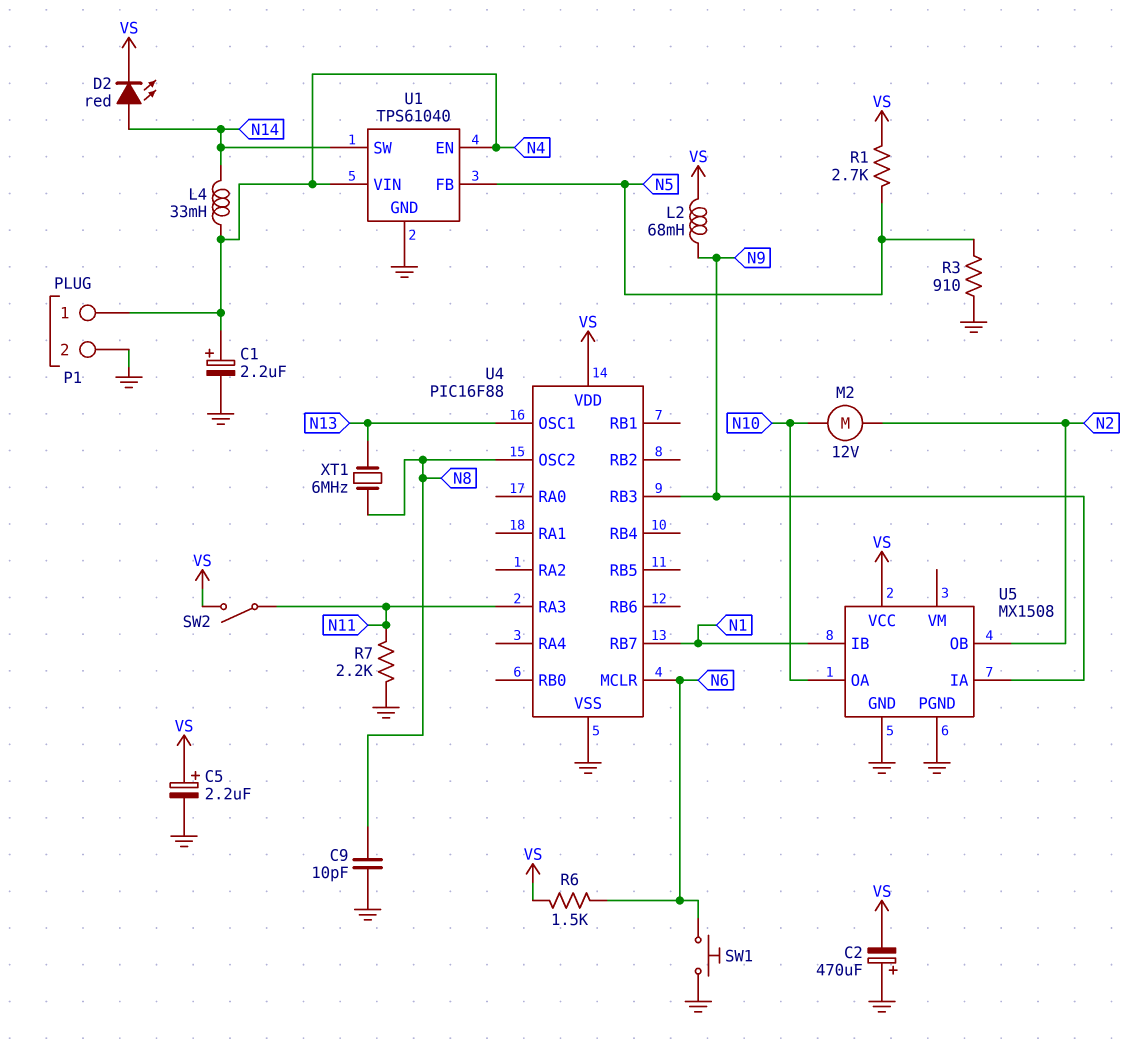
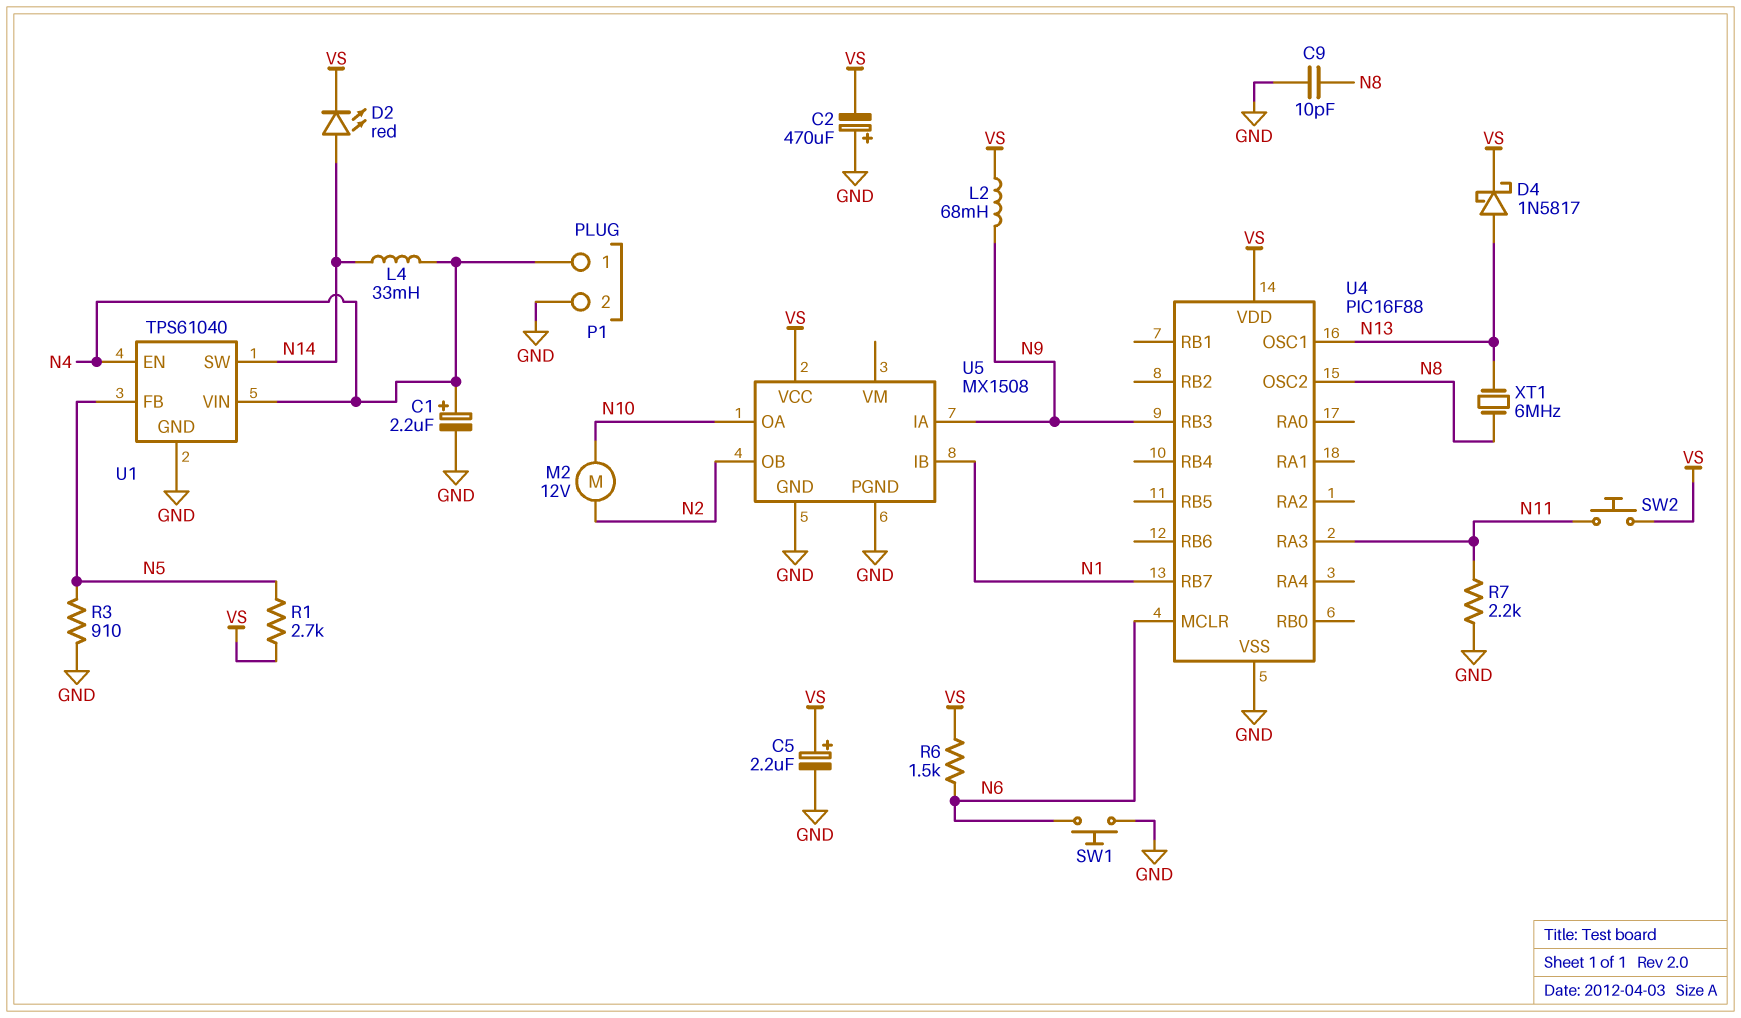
D4: none -> schottky 1N5817 (A N13, K VS)
SW2: switch (N11, VS) -> button (N11, VS)

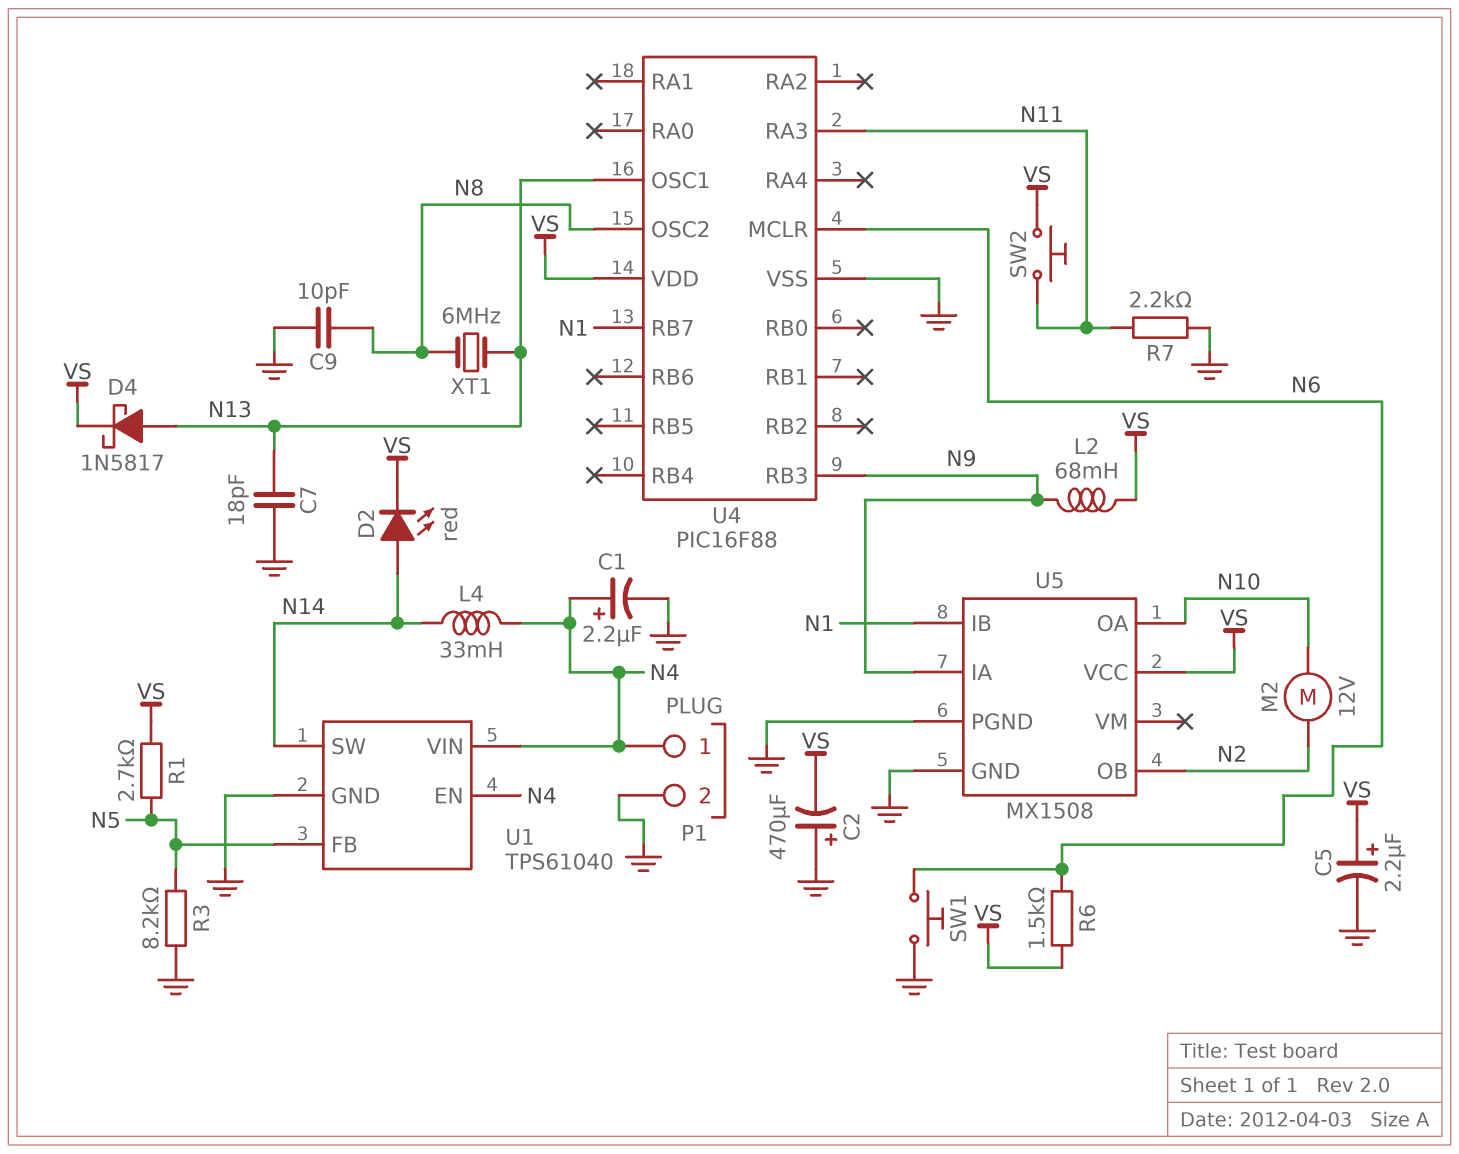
C7: none -> 18pF (GND, N13)
R3: 910 (GND, N5) -> 8.2k (GND, N5)

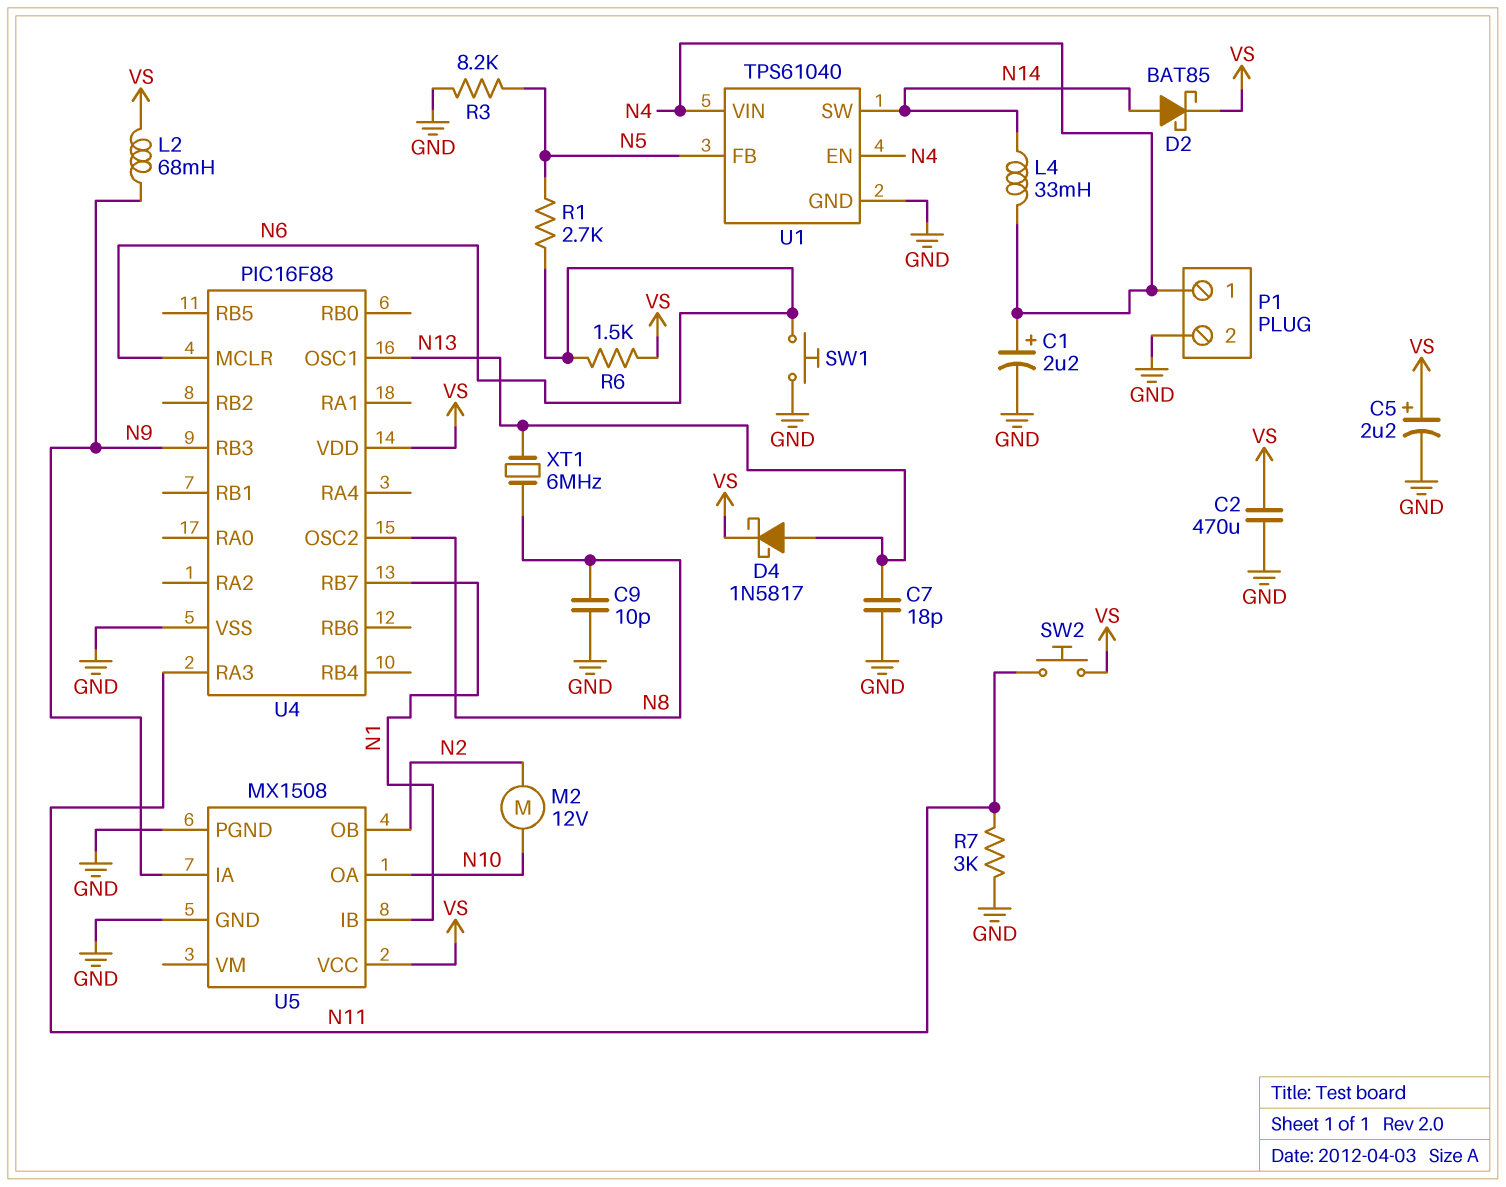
C2: 470uF (plus GND, minus VS) -> 470uF (GND, VS)
D2: LED red (A N14, K VS) -> schottky BAT85 (A N14, K VS)
R1: 2.7k (N5, VS) -> 2.7k (N5, N6)
R7: 2.2k (GND, N11) -> 3k (GND, N11)

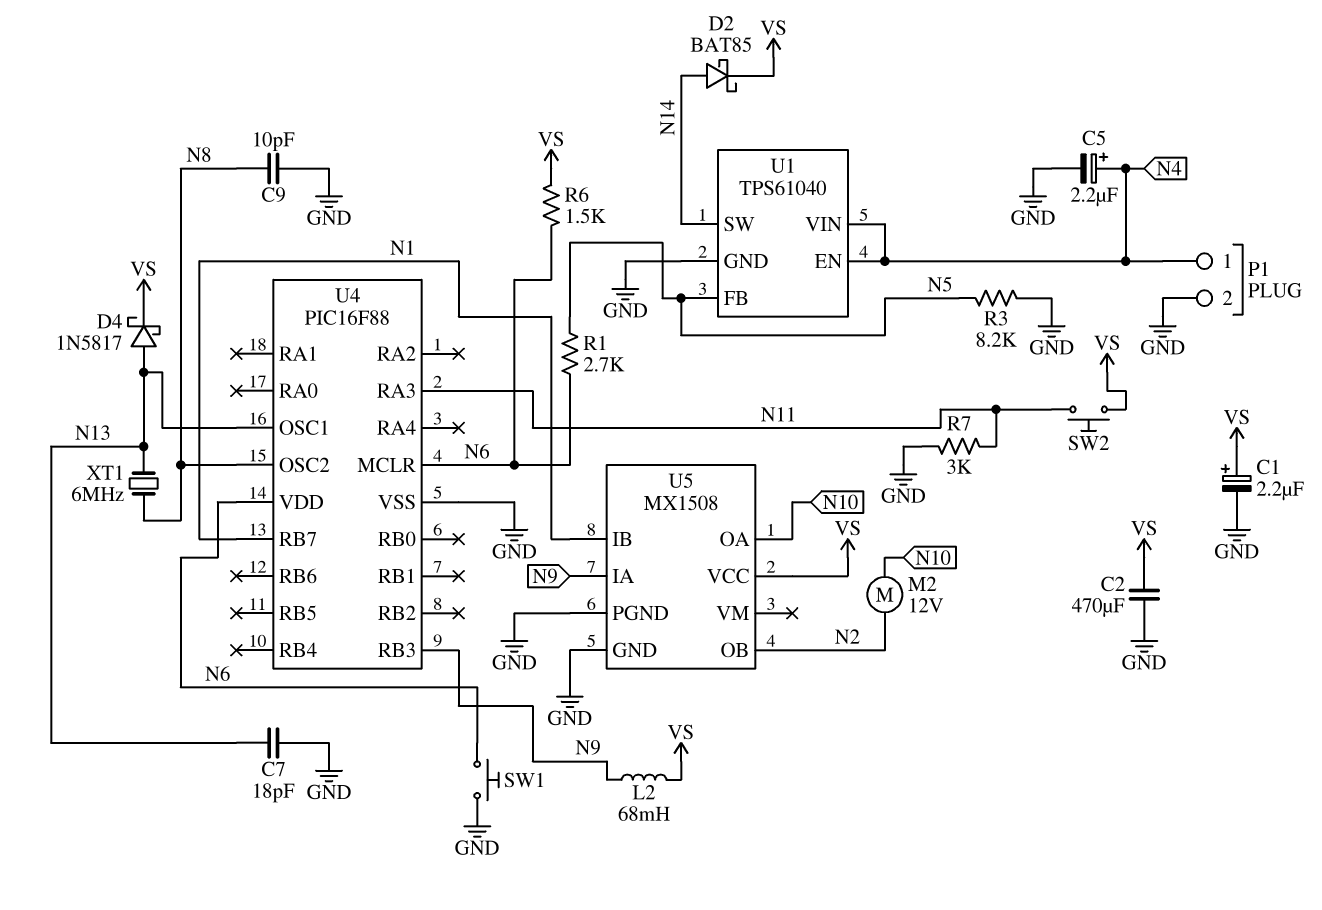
C1: 2.2uF (plus N4, minus GND) -> 2.2uF (plus VS, minus GND)
C5: 2.2uF (plus VS, minus GND) -> 2.2uF (plus N4, minus GND)
L4: 33mH (N4, N14) -> none
U4 pin VDD: VS -> N6

